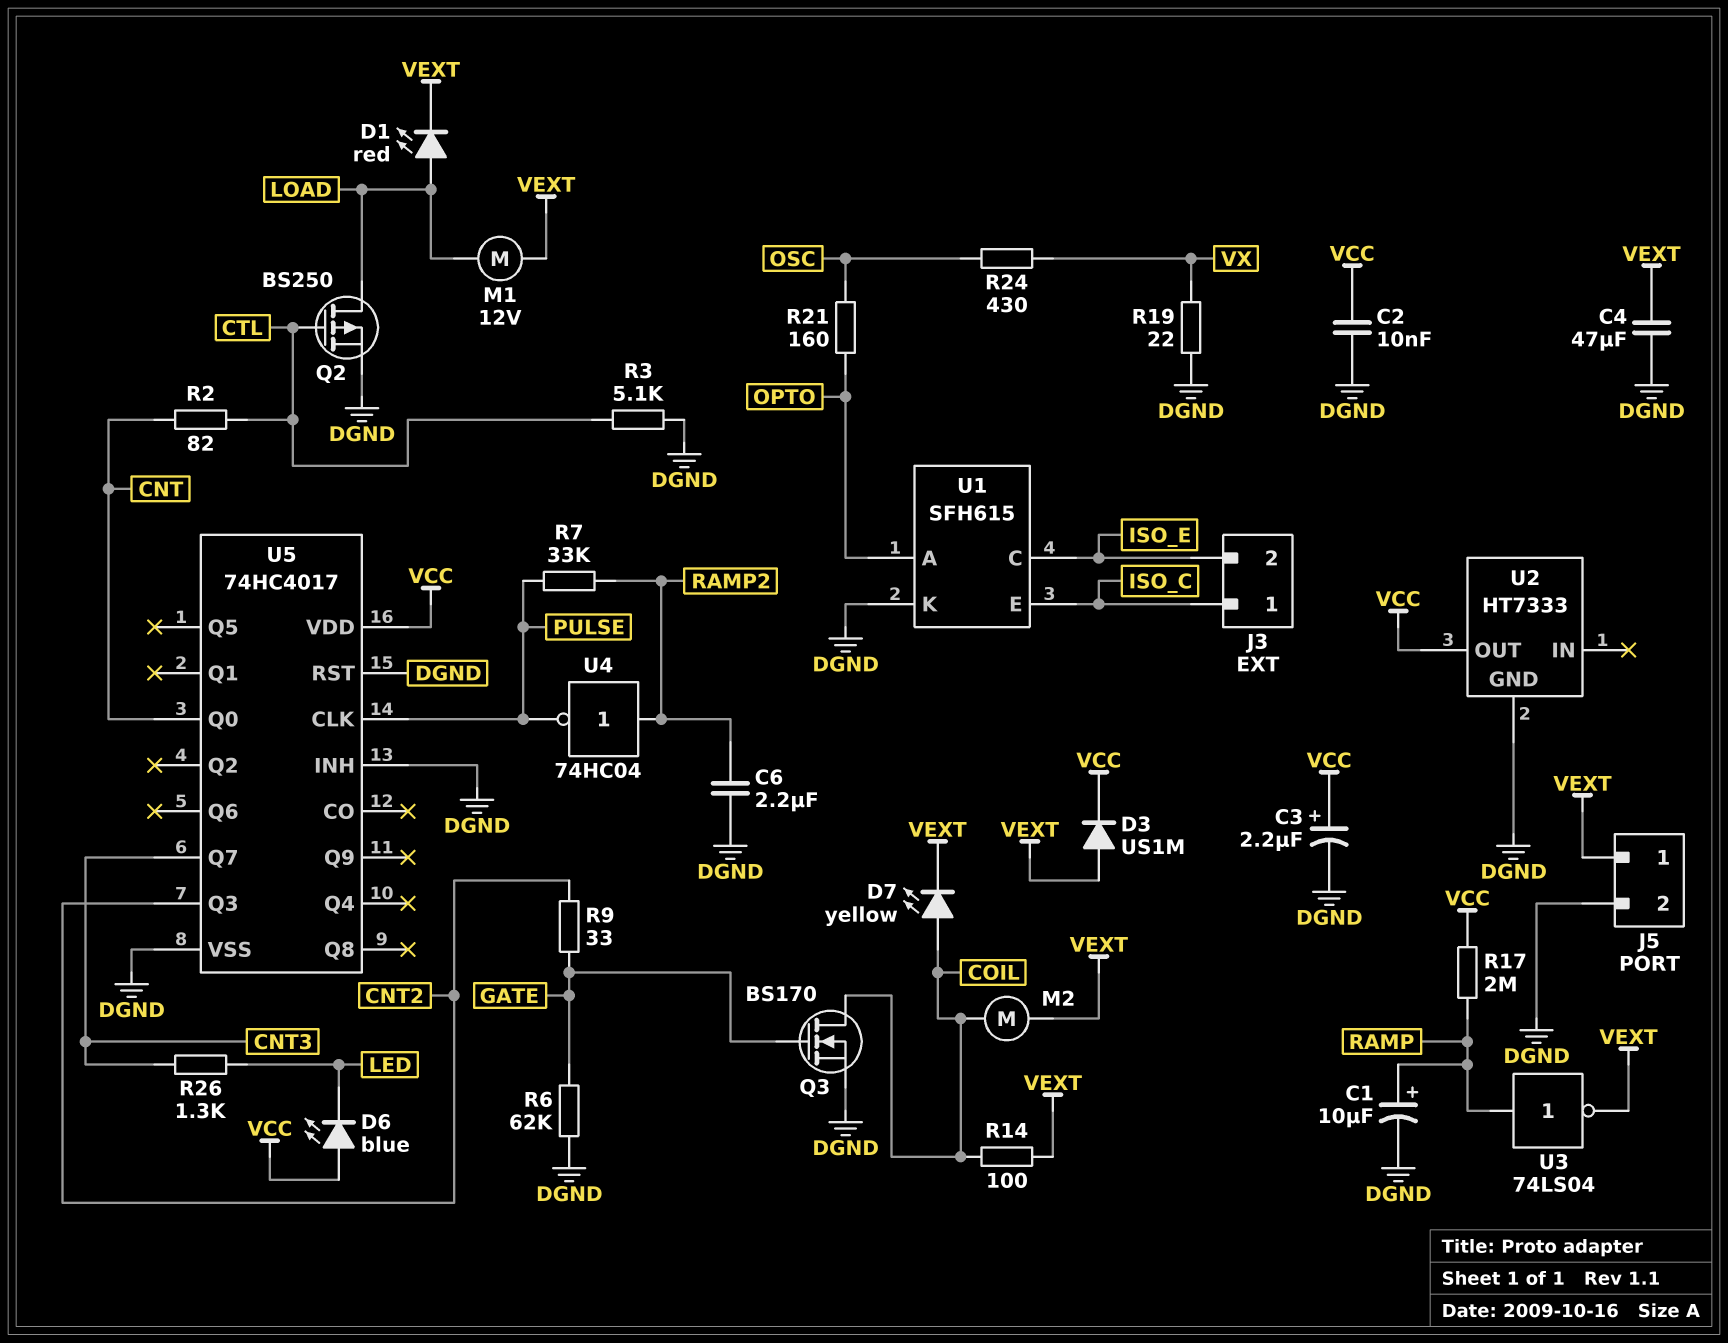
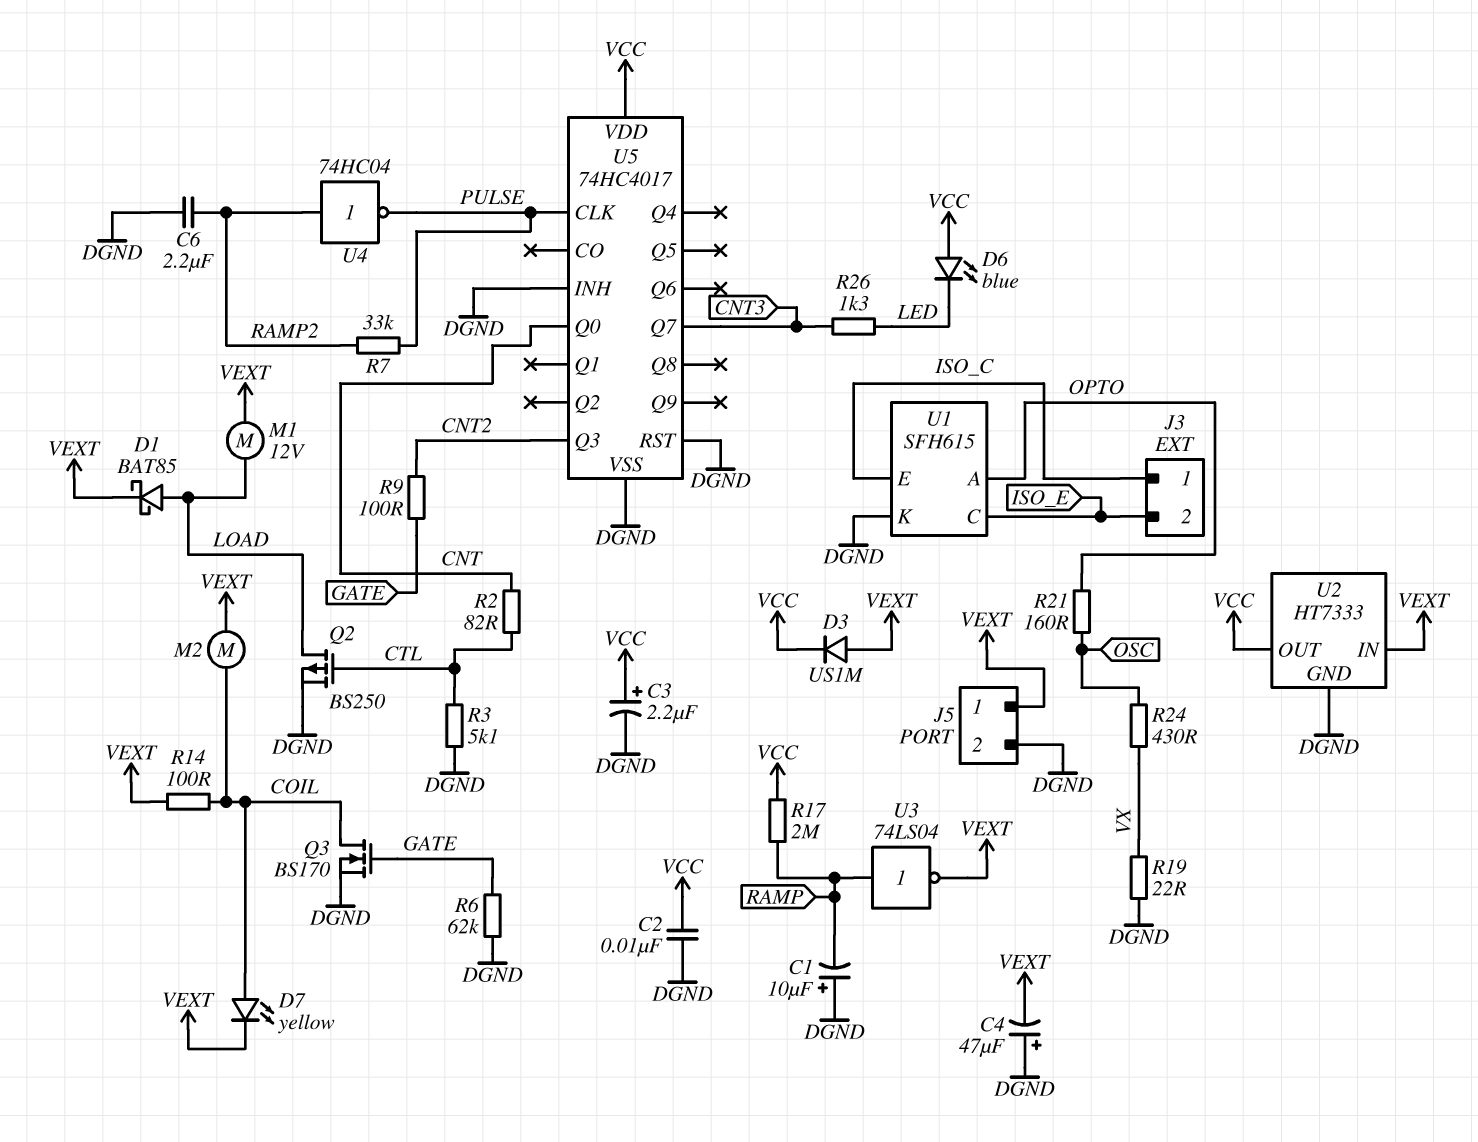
C1: 10uF (plus RAMP, minus DGND) -> 10uF (plus DGND, minus RAMP)
C4: 47uF (DGND, VEXT) -> 47uF (plus DGND, minus VEXT)
D1: LED red (A LOAD, K VEXT) -> schottky BAT85 (A LOAD, K VEXT)
R9: 33 (CNT2, GATE) -> 100 (CNT2, GATE)
U2 pin IN: none -> VEXT

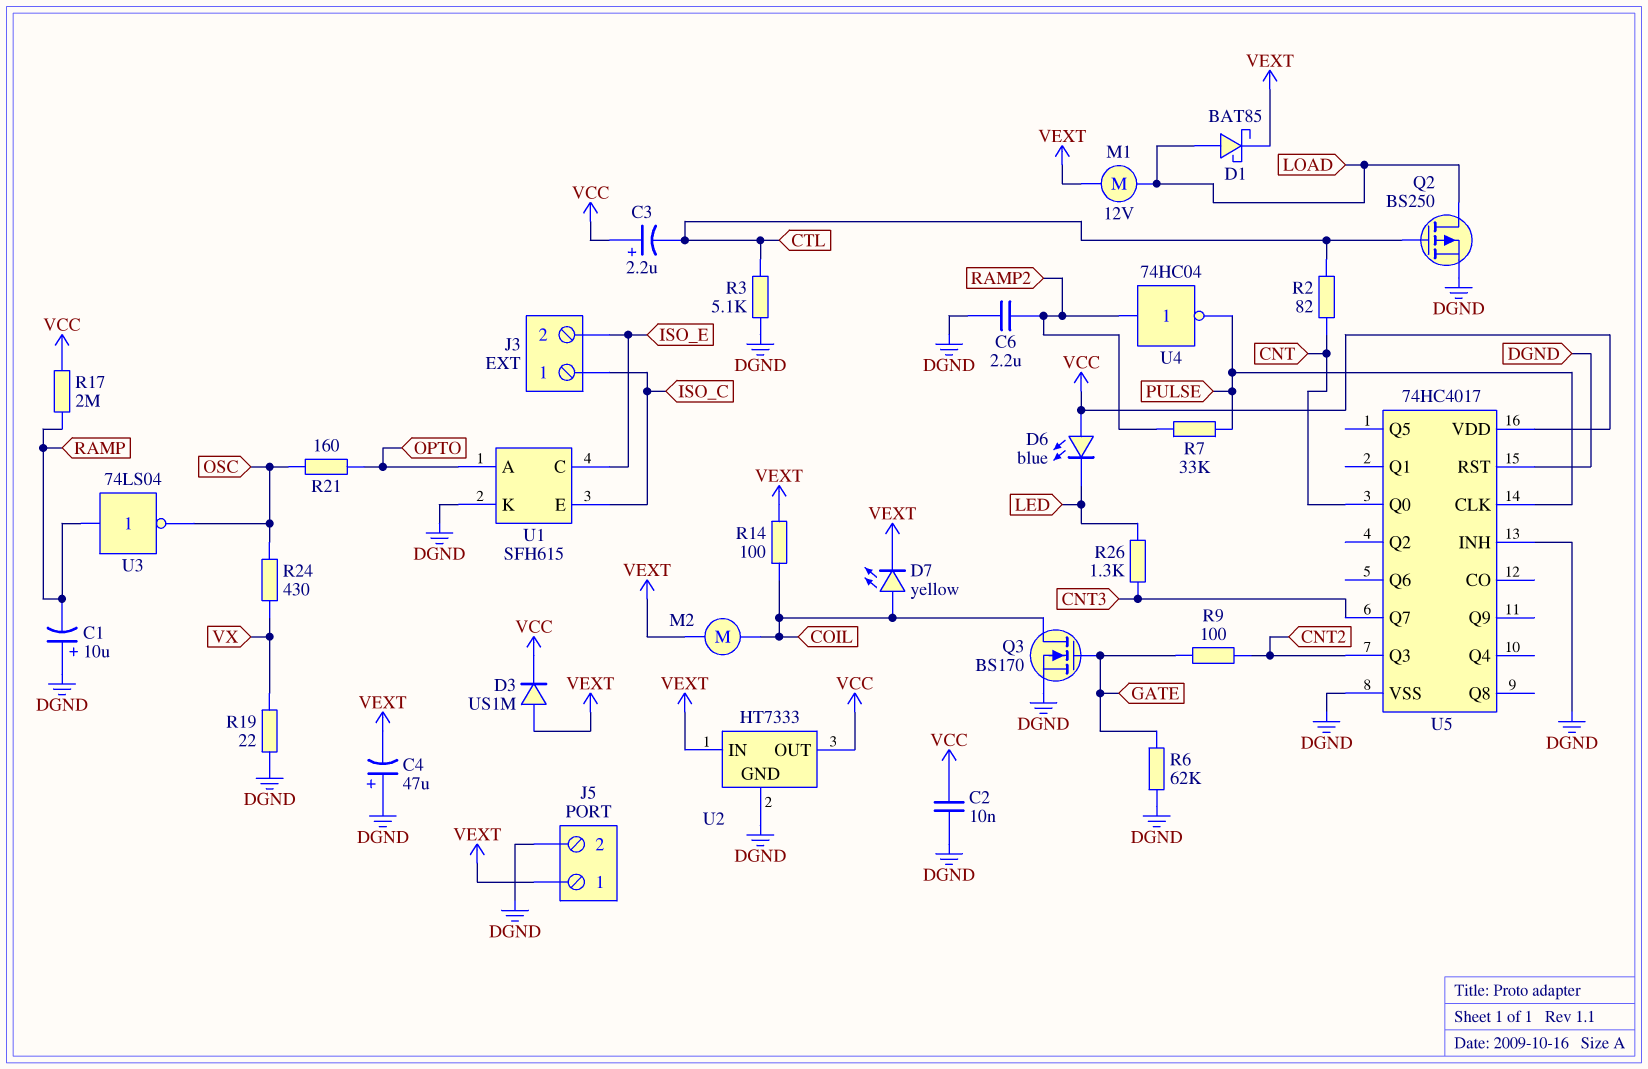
C3: 2.2uF (plus VCC, minus DGND) -> 2.2uF (plus VCC, minus CTL)
U3: NOT 74LS04 (in RAMP, out VEXT) -> NOT 74LS04 (in RAMP, out OSC)

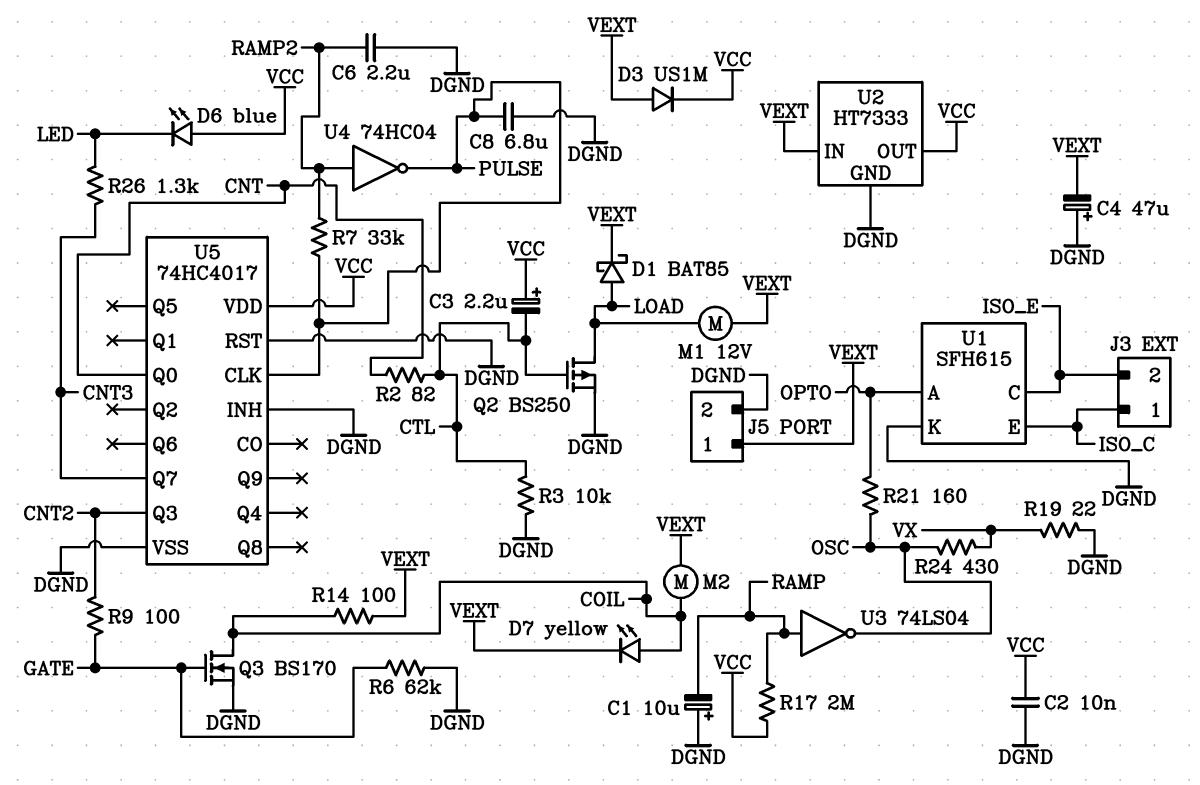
C8: none -> 6.8uF (DGND, PULSE)
R3: 5.1k (CTL, DGND) -> 10k (CTL, DGND)

